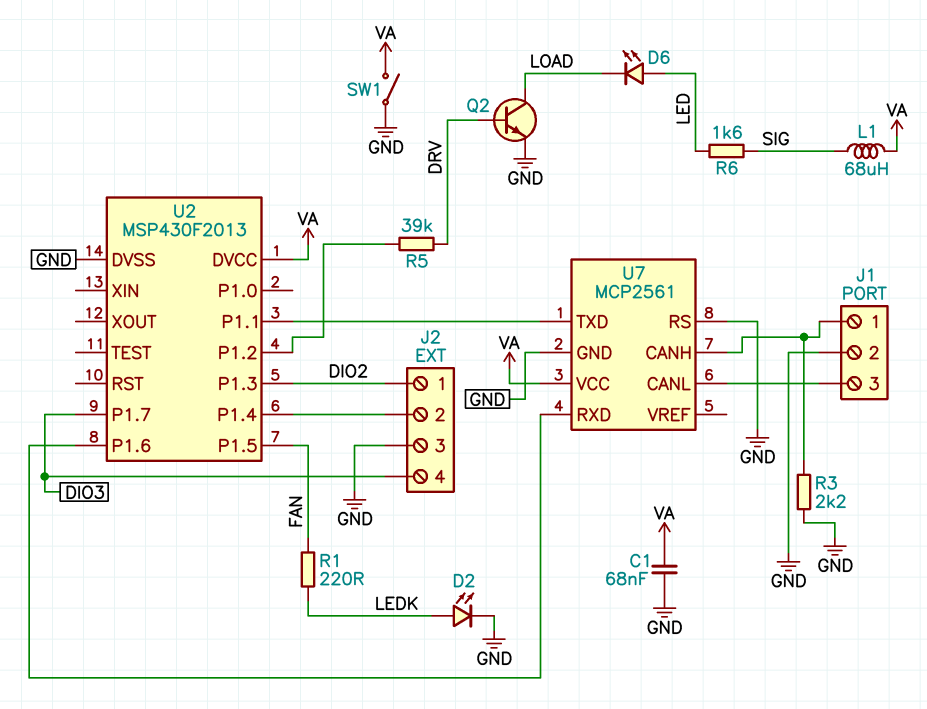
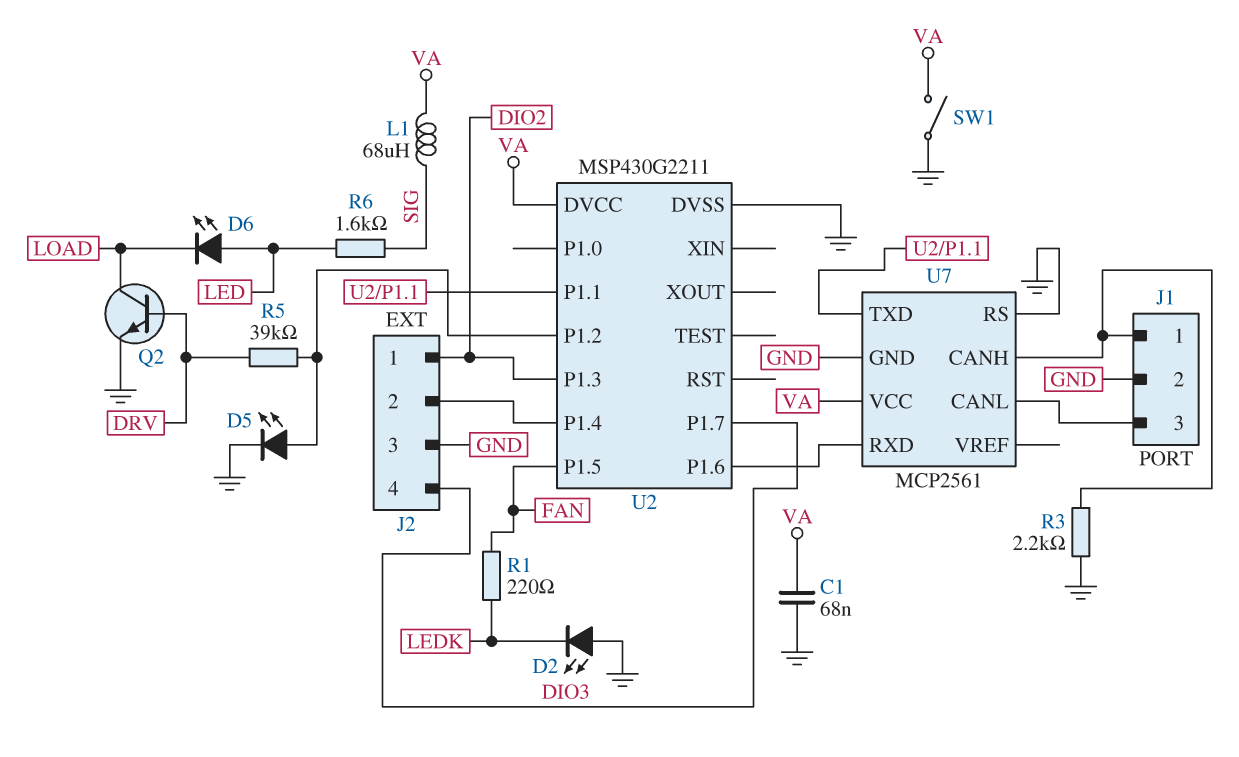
D2: LED (A LEDK, K GND) -> LED (A GND, K LEDK)
D5: none -> LED (A U2/P1.2, K GND)
U2: MSP430F2013 -> MSP430G2211

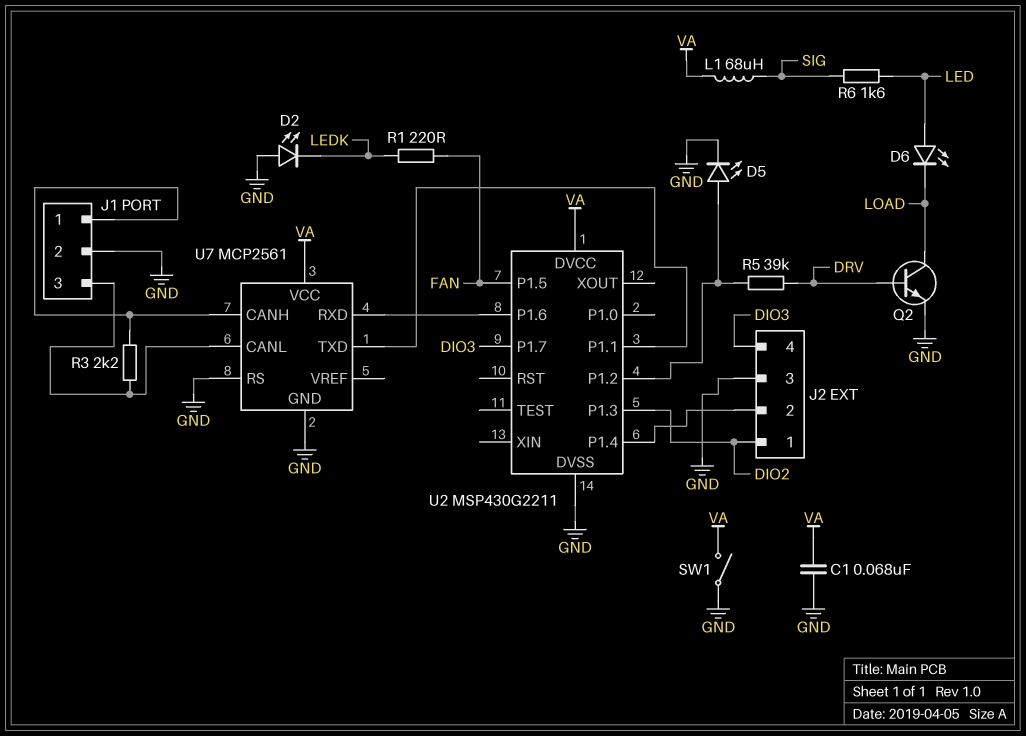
R3: 2.2k (GND, J1/1) -> 2.2k (J1/1, J1/3)

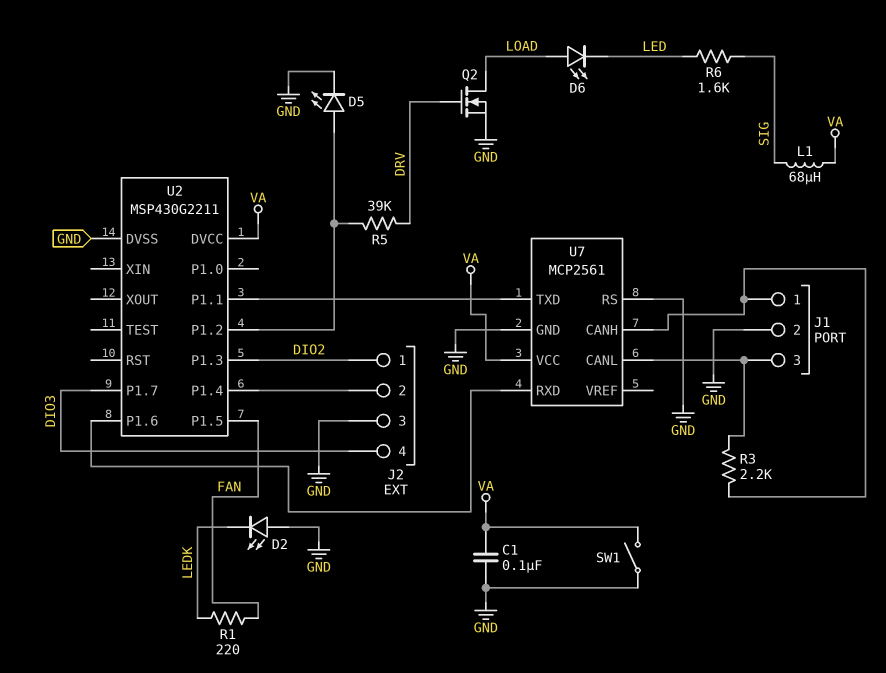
C1: 68nF (GND, VA) -> 100nF (GND, VA)
D6: LED (A LED, K LOAD) -> LED (A LOAD, K LED)
Q2: NPN (B DRV, C LOAD, E GND) -> NMOS (G DRV, D LOAD, S GND)

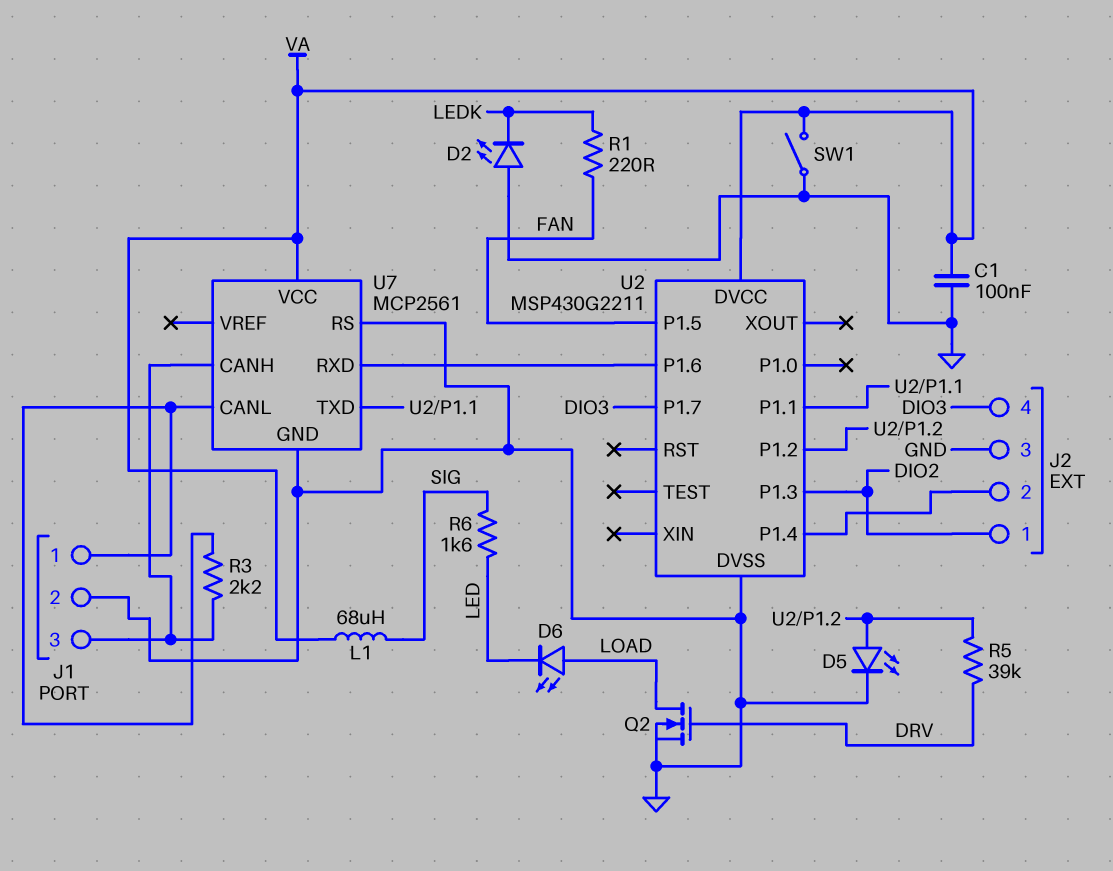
U7 pin CANH: J1/1 -> J1/3
U7 pin CANL: J1/3 -> J1/1

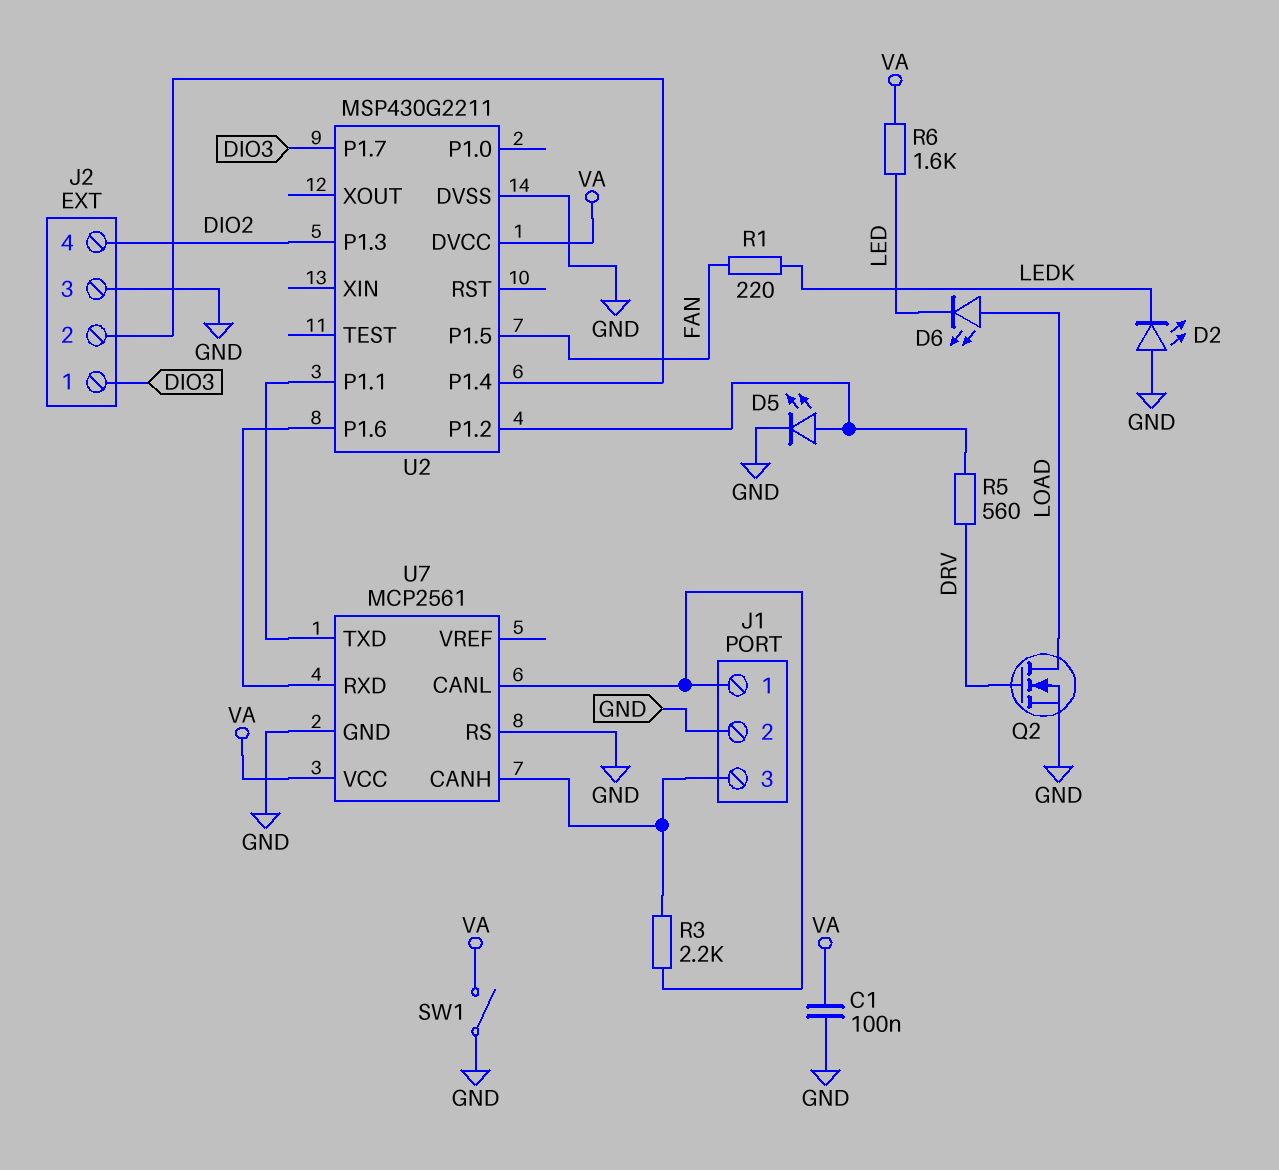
J2 pin 1: DIO2 -> DIO3
J2 pin 4: DIO3 -> DIO2
L1: 68uH (SIG, VA) -> none
R5: 39k (DRV, U2/P1.2) -> 560 (DRV, U2/P1.2)
R6: 1.6k (LED, SIG) -> 1.6k (LED, VA)

